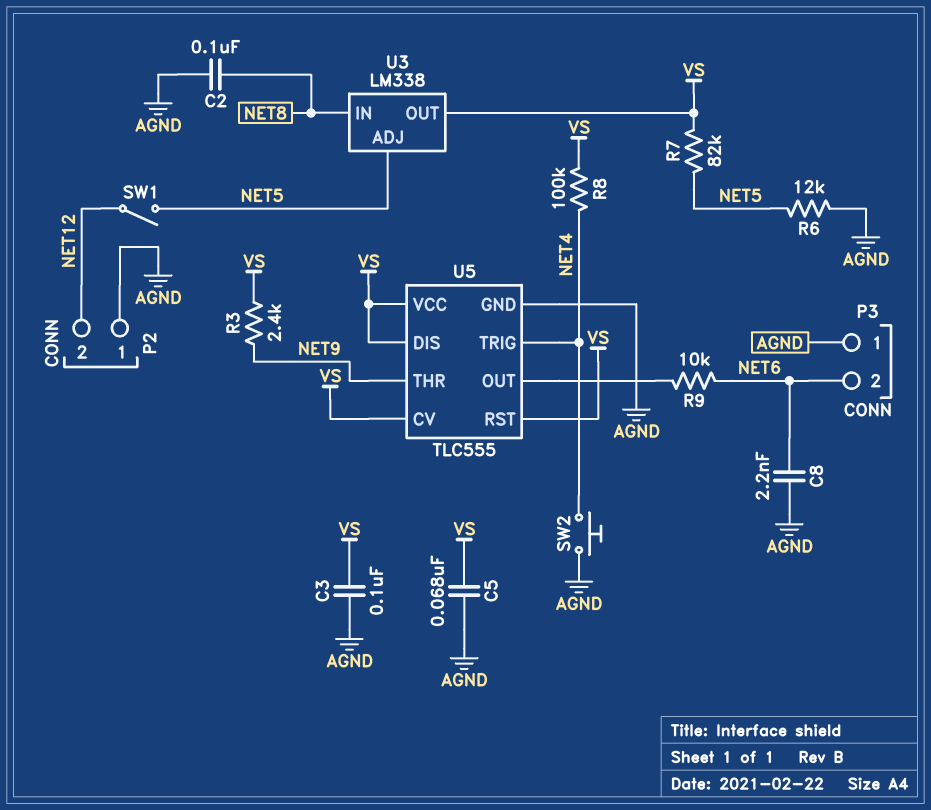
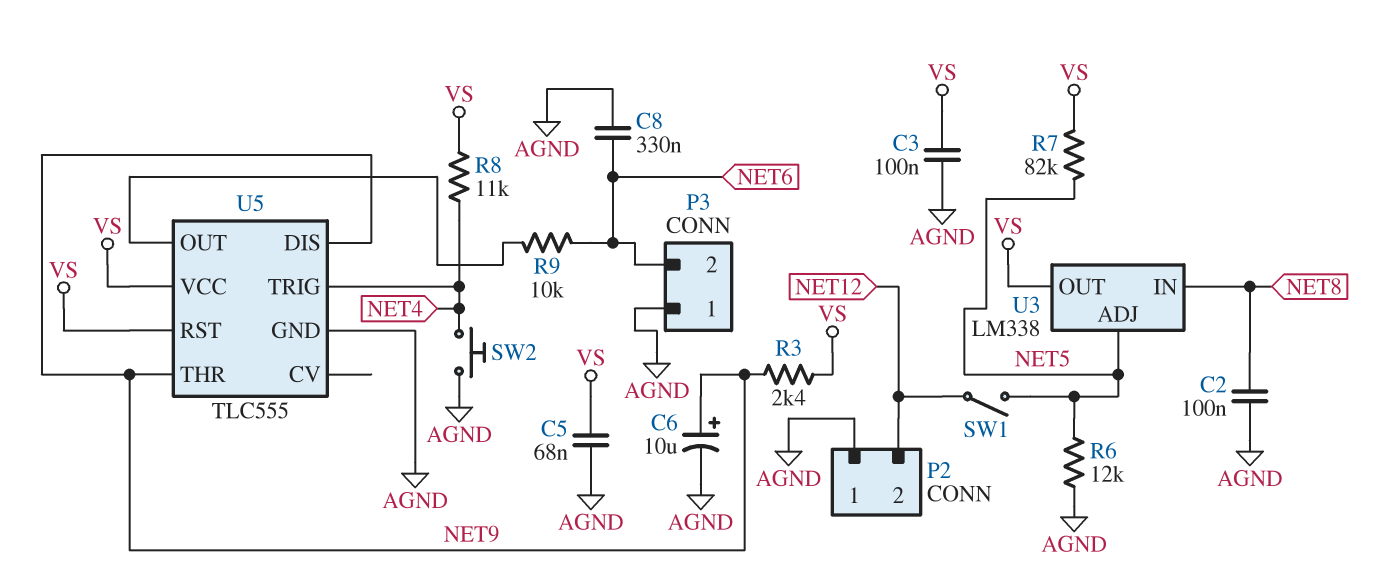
C6: none -> 10uF (plus NET9, minus AGND)
C8: 2.2nF (AGND, NET6) -> 330nF (AGND, NET6)
R8: 100k (NET4, VS) -> 11k (NET4, VS)
U5 pin CV: VS -> none
U5 pin DIS: VS -> NET9

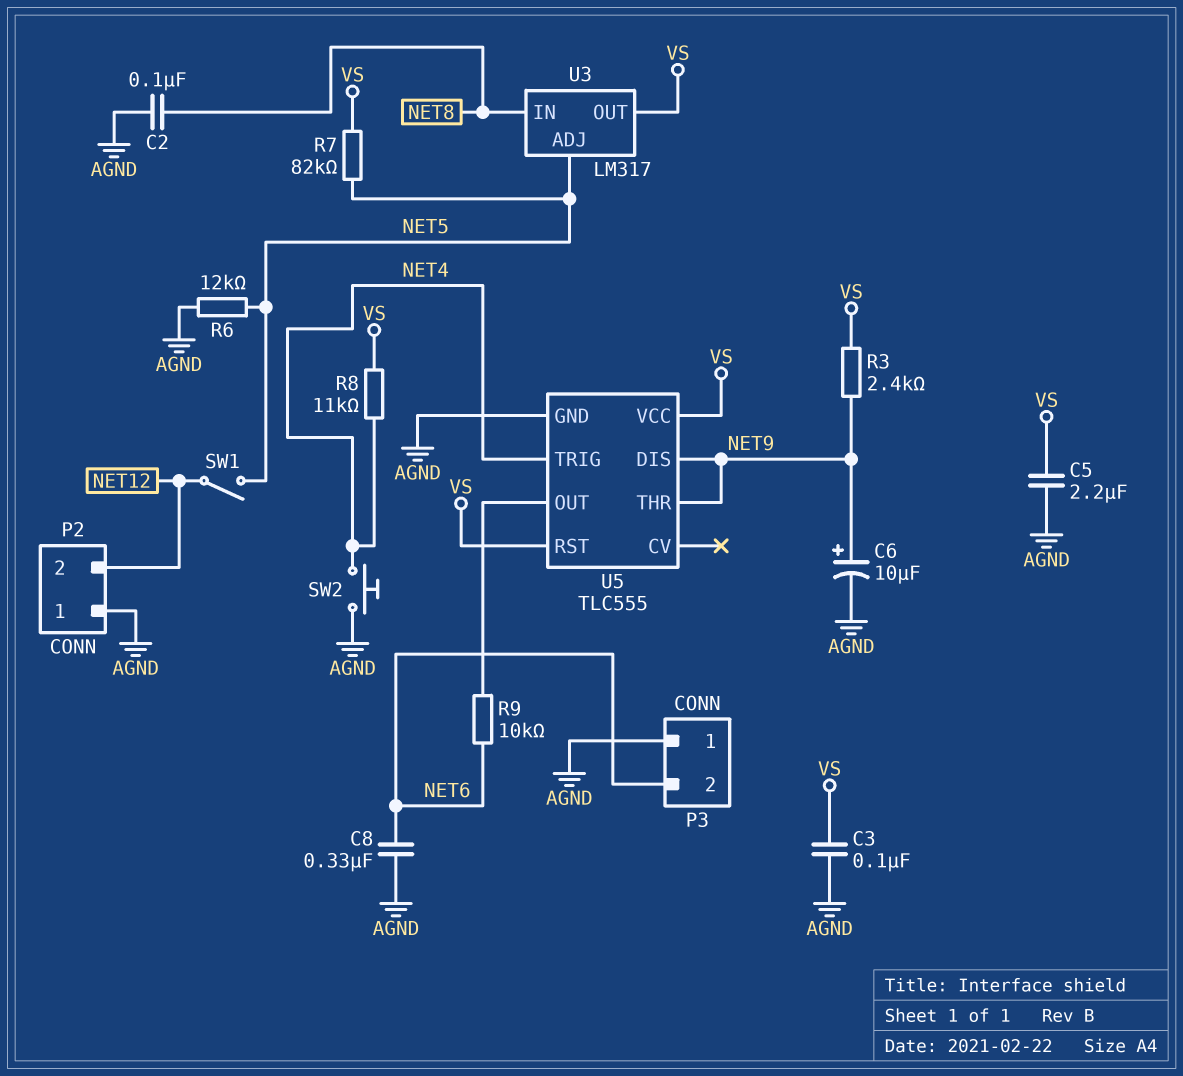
C5: 68nF (AGND, VS) -> 2.2uF (AGND, VS)
U3: LM338 -> LM317

